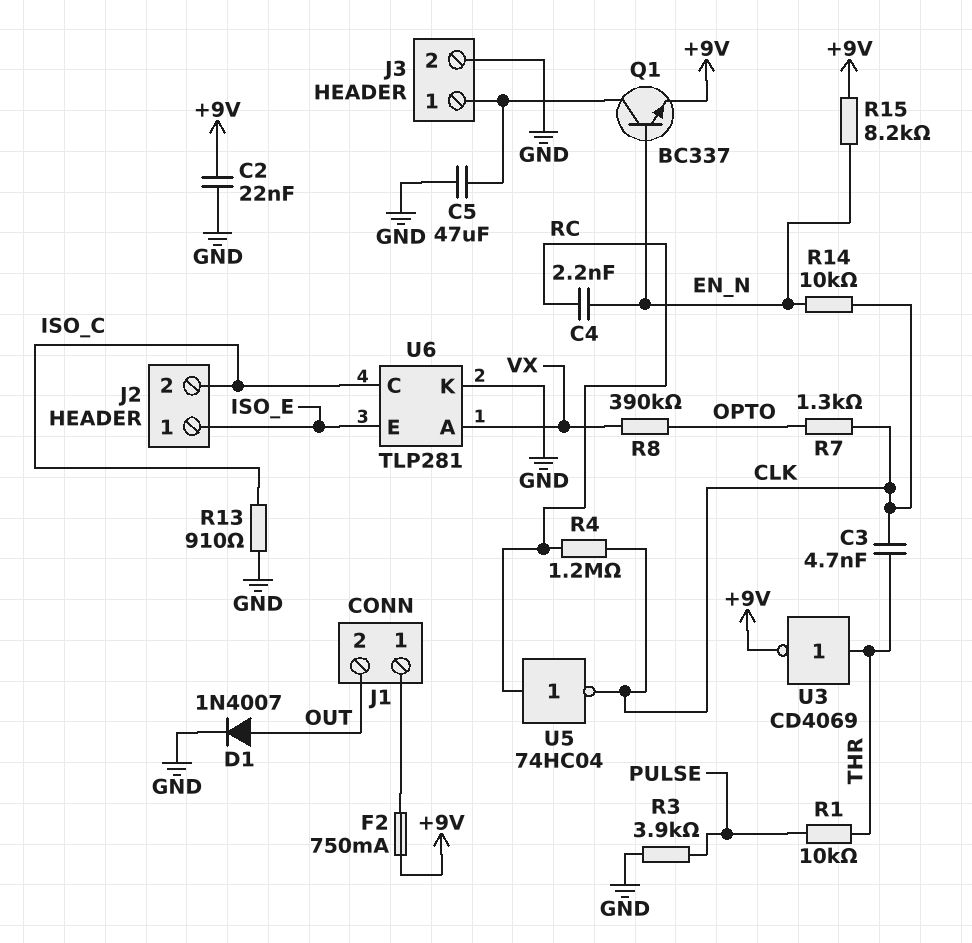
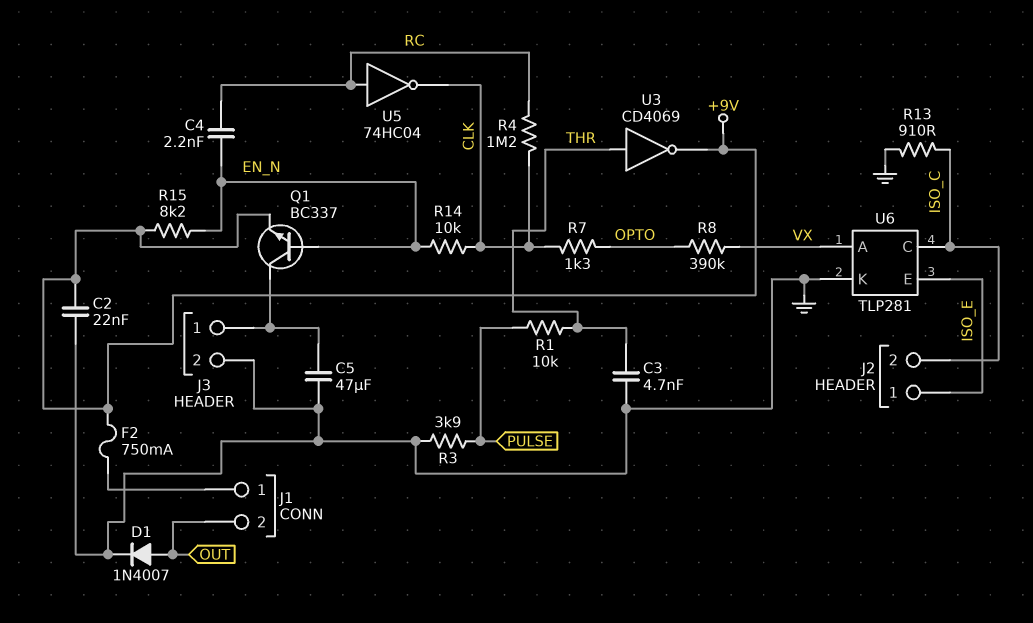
C3: 4.7nF (CLK, THR) -> 4.7nF (GND, THR)

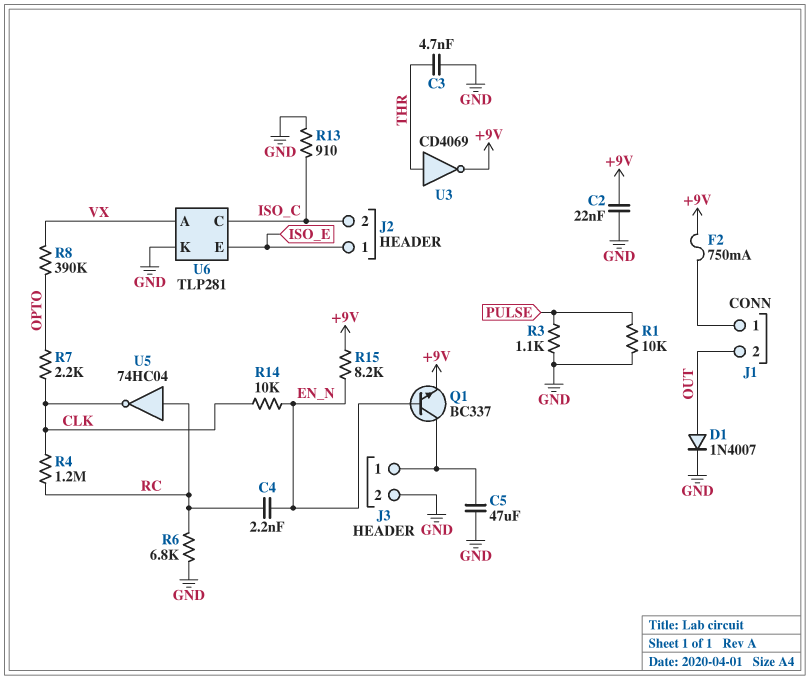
R1: 10k (PULSE, THR) -> 10k (GND, PULSE)
R3: 3.9k (GND, PULSE) -> 1.1k (GND, PULSE)
R6: none -> 6.8k (GND, RC)
R7: 1.3k (CLK, OPTO) -> 2.2k (CLK, OPTO)

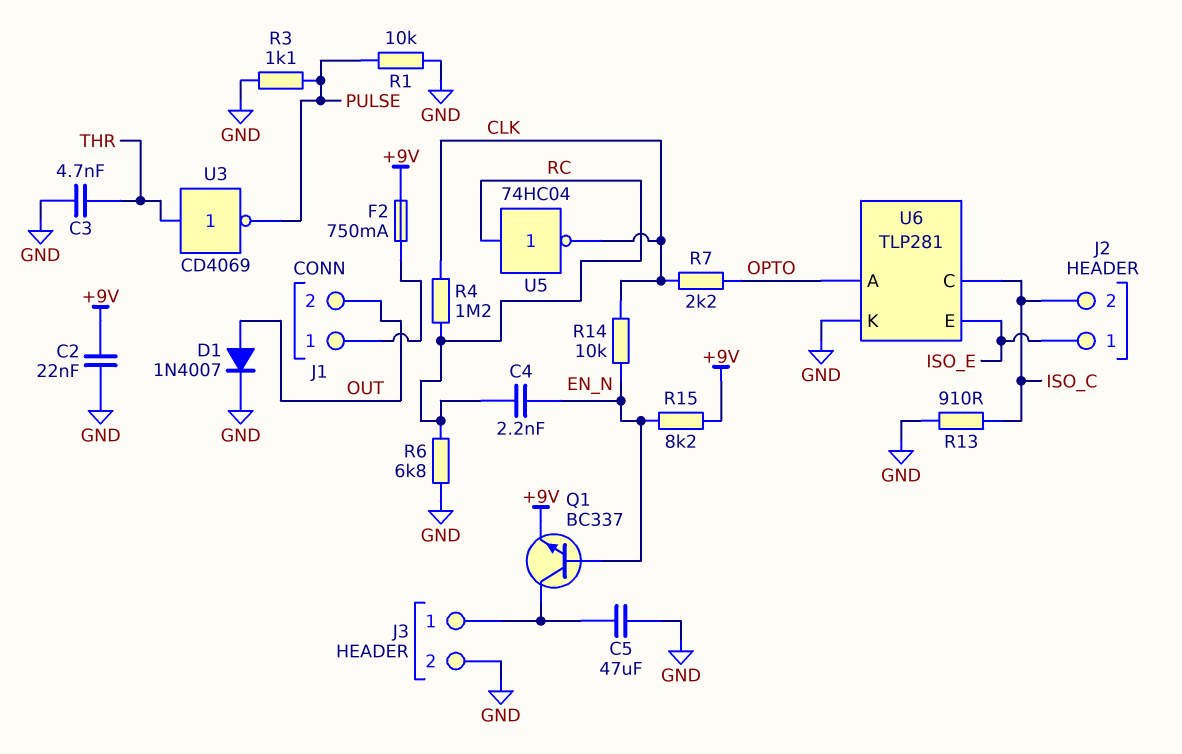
R8: 390k (OPTO, VX) -> none
U3: NOT CD4069 (in THR, out +9V) -> NOT CD4069 (in THR, out PULSE)
U6 pin A: VX -> OPTO

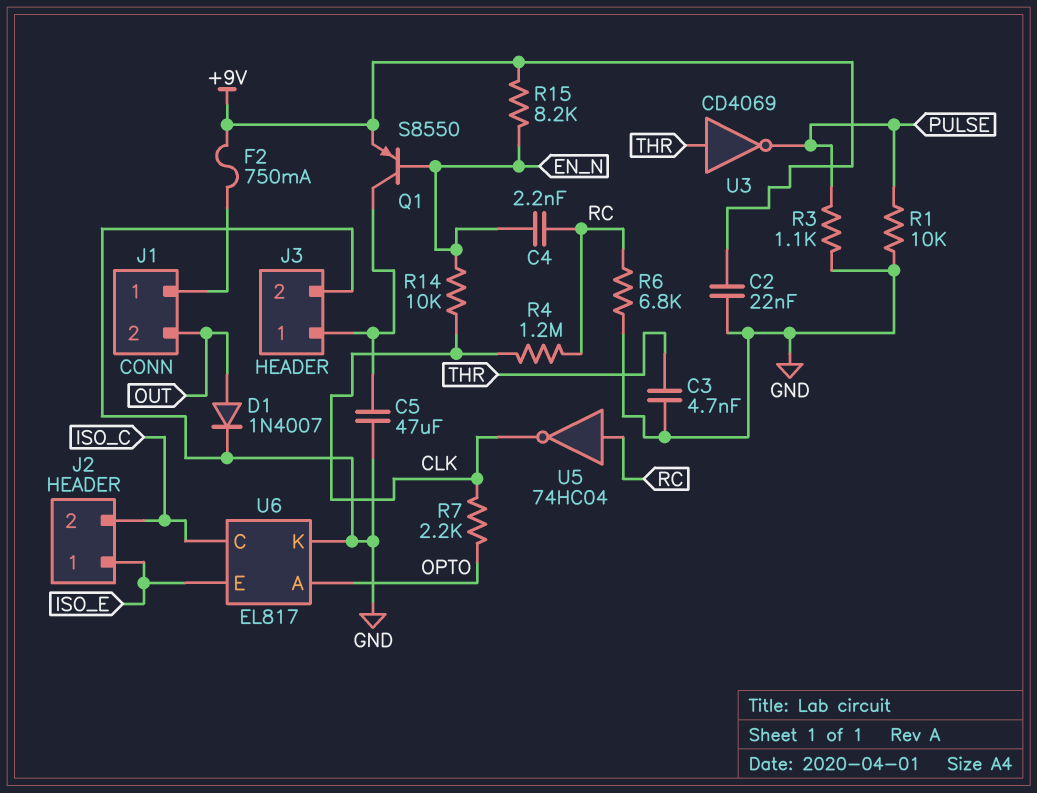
Q1: NPN BC337 (B EN_N, C J3/1, E +9V) -> PNP S8550 (B EN_N, C J3/1, E +9V)
R13: 910 (GND, ISO_C) -> none
U6: TLP281 -> EL817

